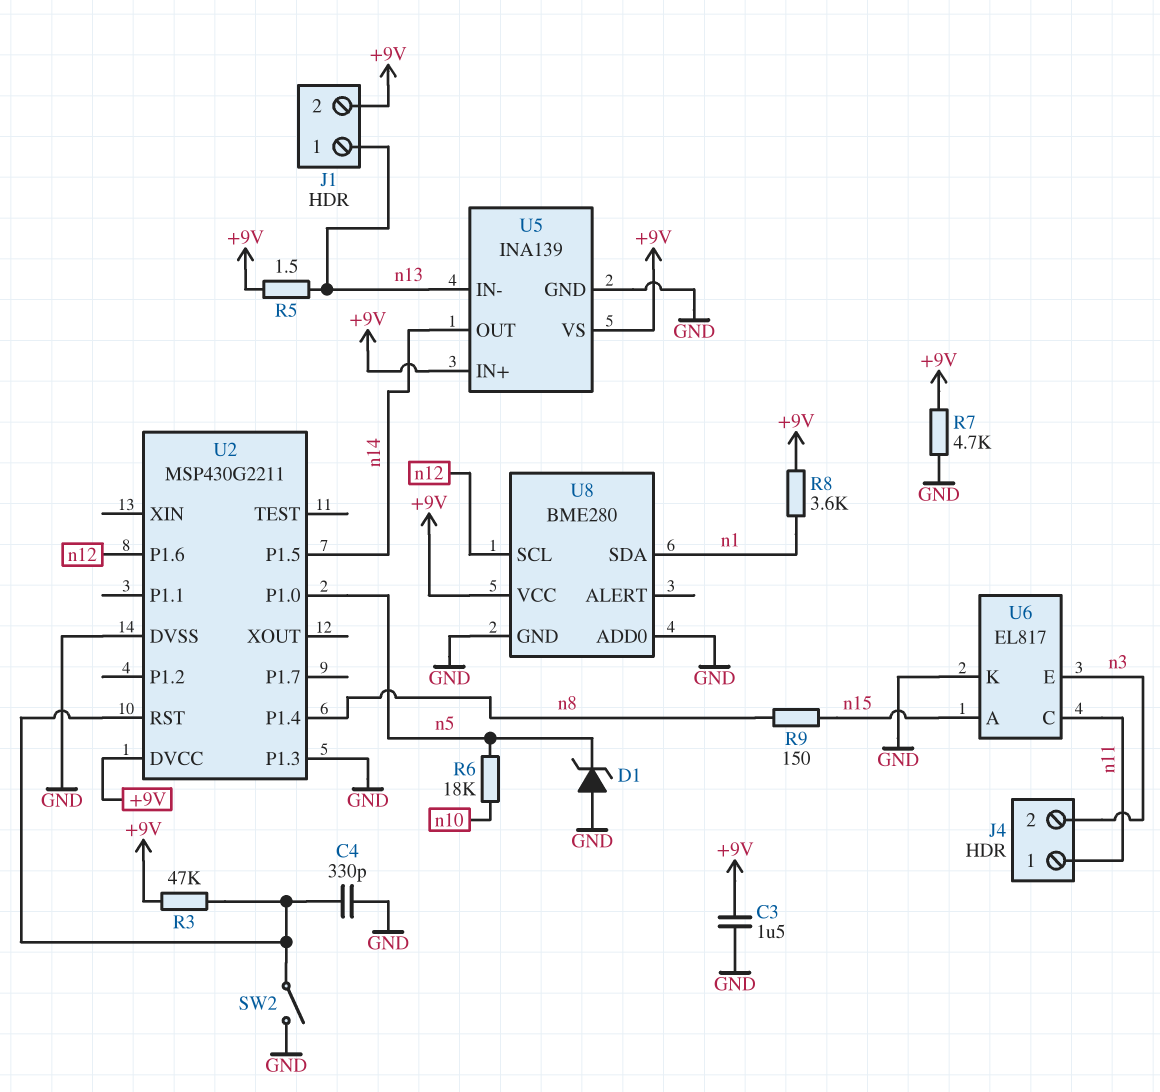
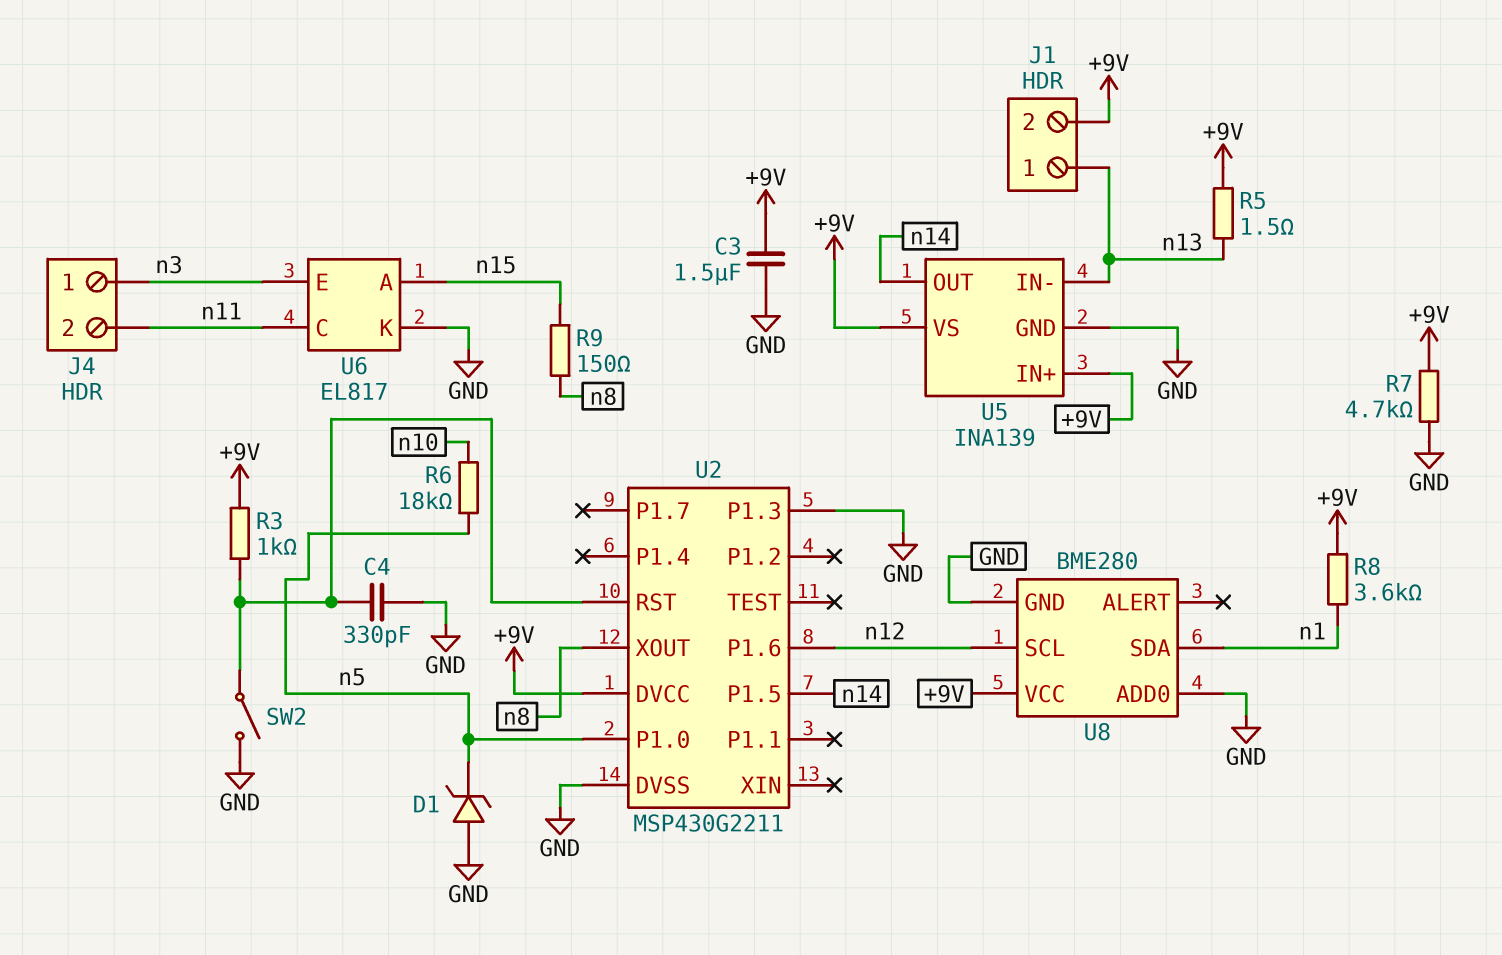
J4 pin 1: n11 -> n3
J4 pin 2: n3 -> n11
R3: 47k (+9V, U2/RST) -> 1k (+9V, U2/RST)
U2 pin P1.4: n8 -> none
U2 pin XOUT: none -> n8

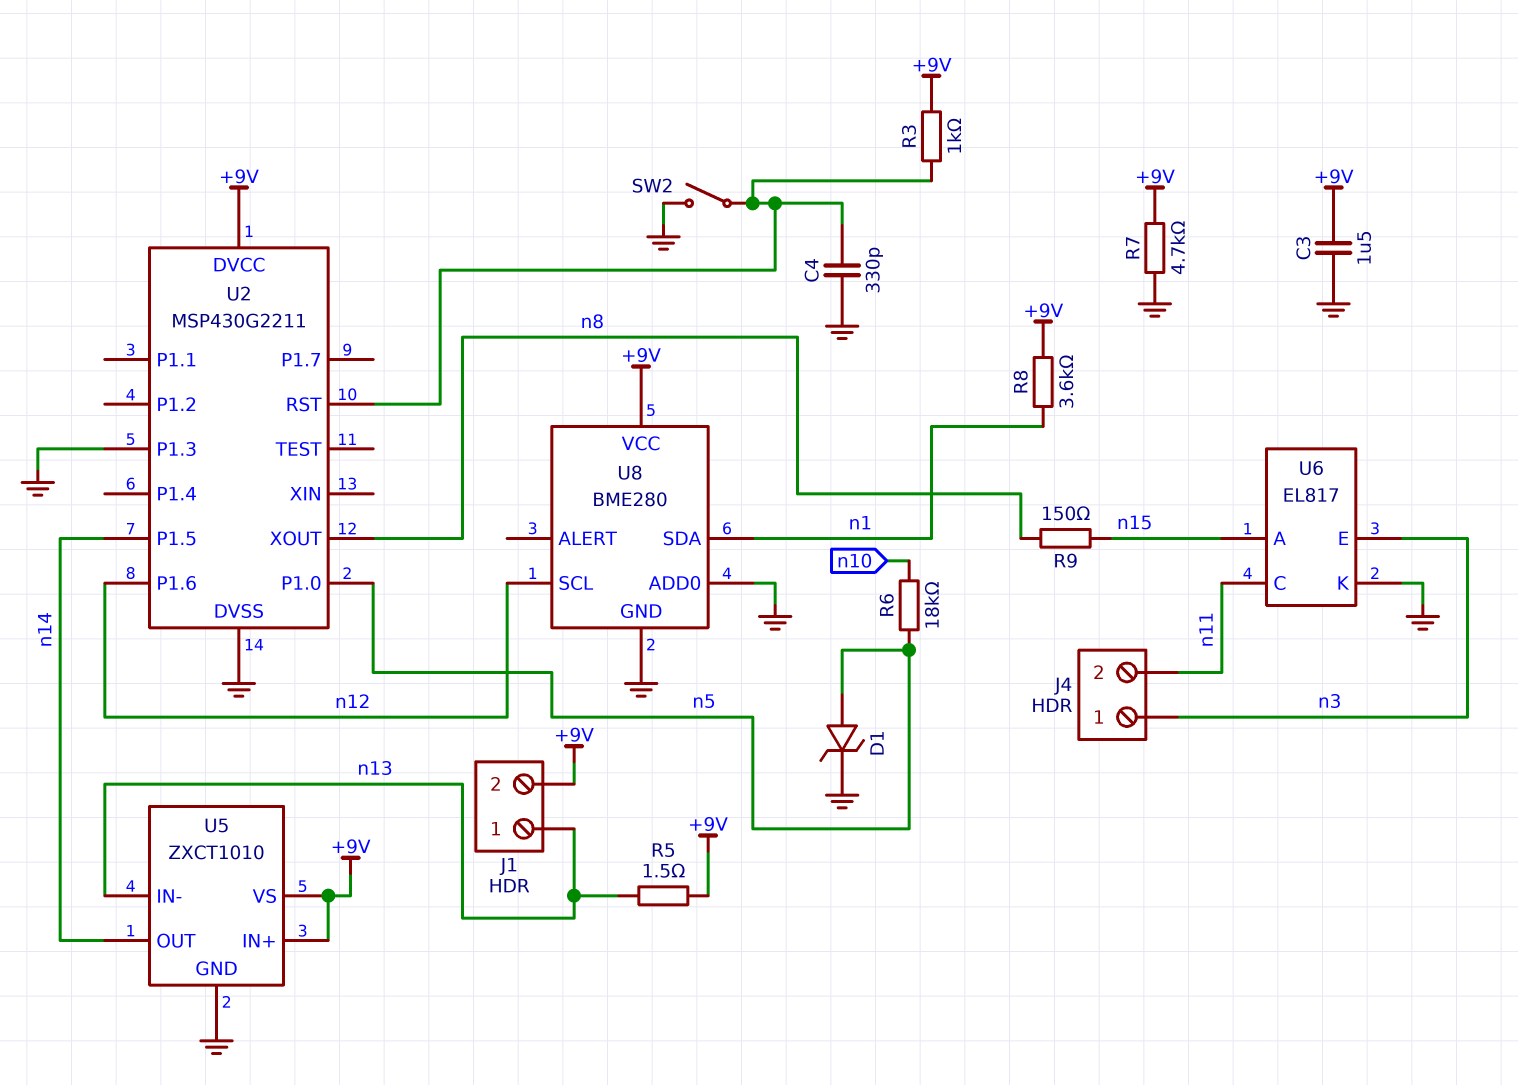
D1: zener (A GND, K n5) -> zener (A n5, K GND)
U5: INA139 -> ZXCT1010

